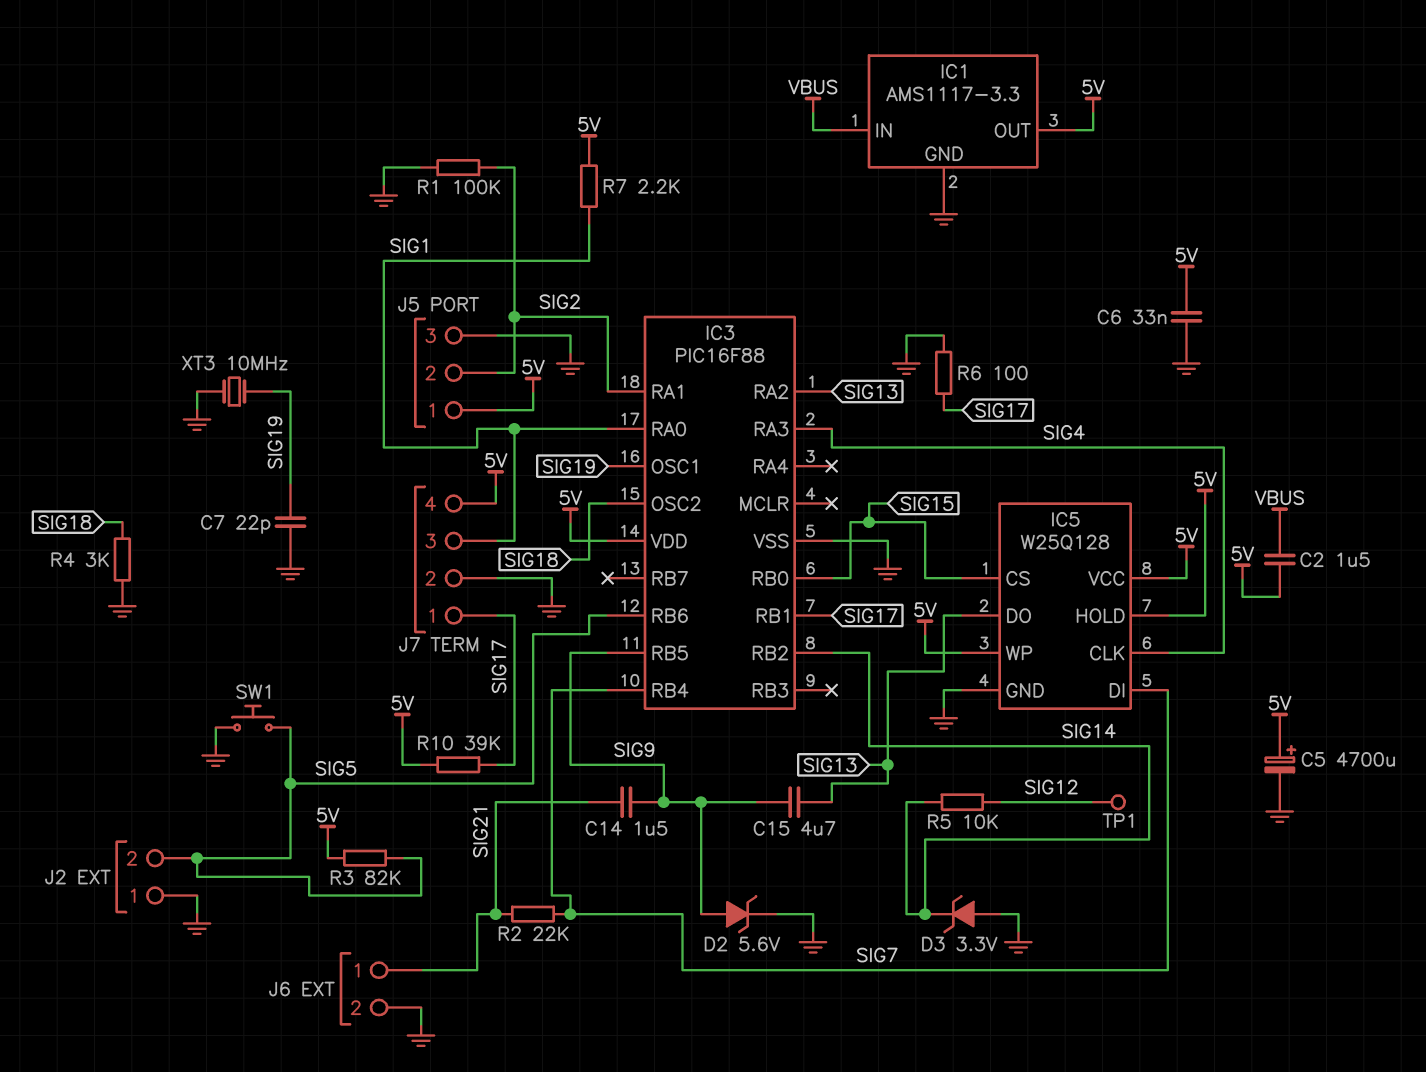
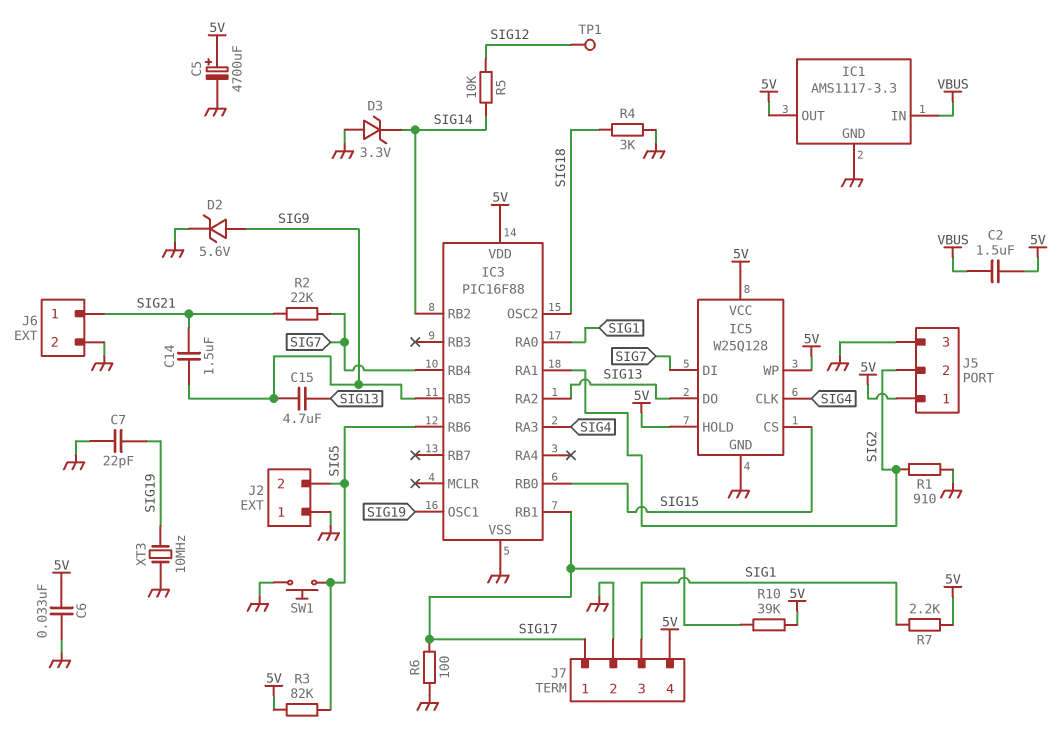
R1: 100k (GND, SIG2) -> 910 (GND, SIG2)

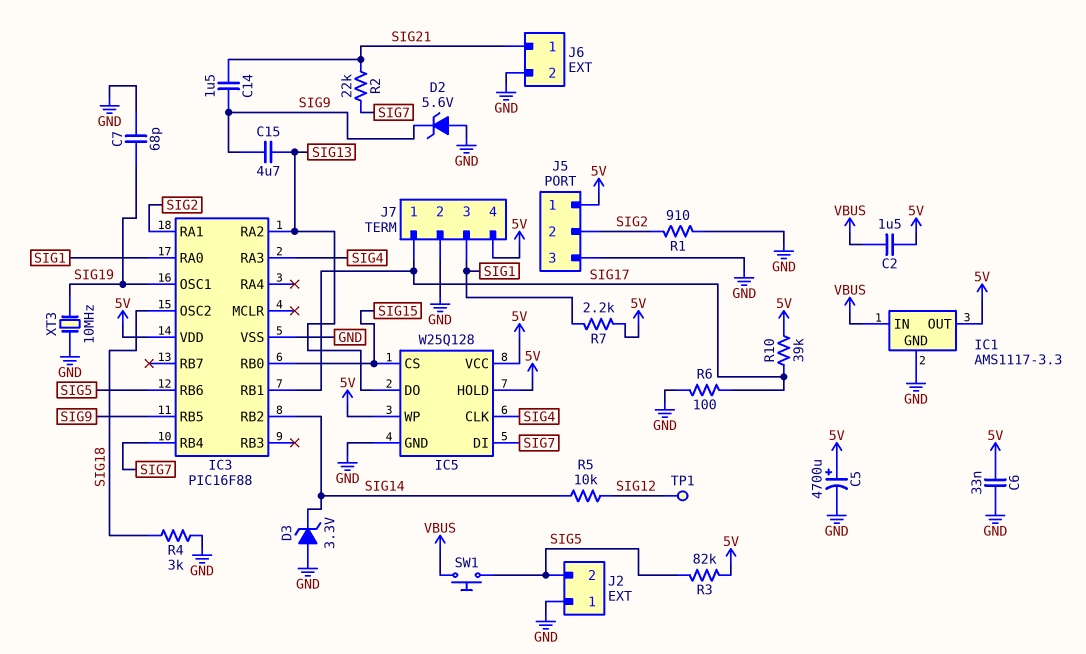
C7: 22pF (GND, SIG19) -> 68pF (GND, SIG19)
D2: zener 5.6V (A SIG9, K GND) -> zener 5.6V (A GND, K SIG9)
SW1: button (GND, SIG5) -> button (SIG5, VBUS)

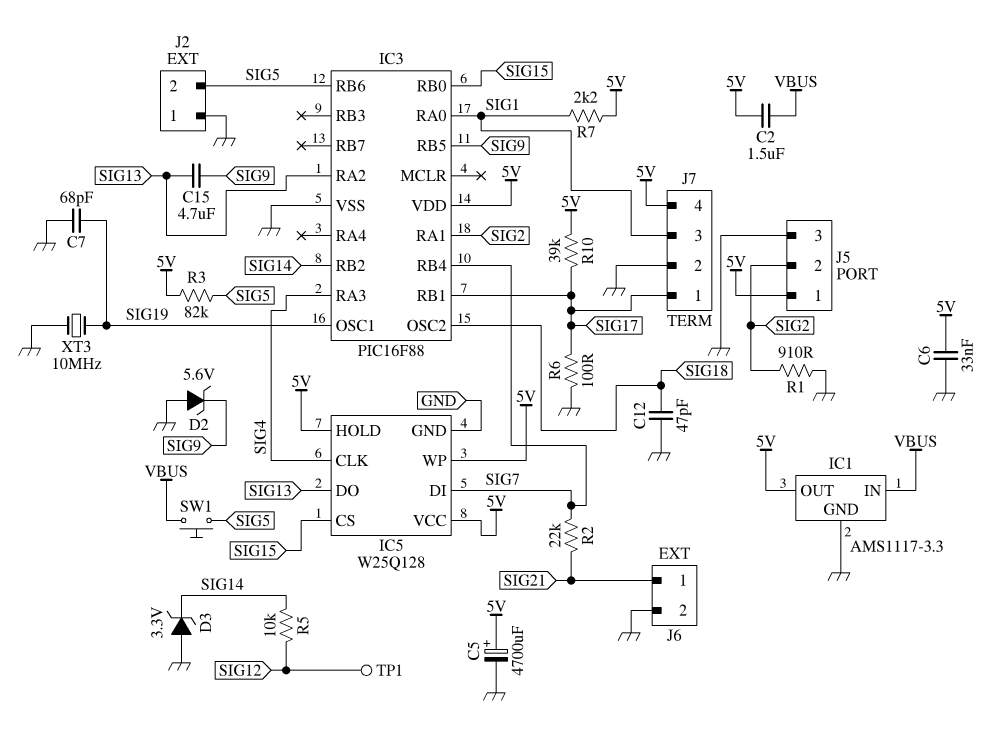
C12: none -> 47pF (GND, SIG18)
C14: 1.5uF (SIG9, SIG21) -> none
R4: 3k (GND, SIG18) -> none

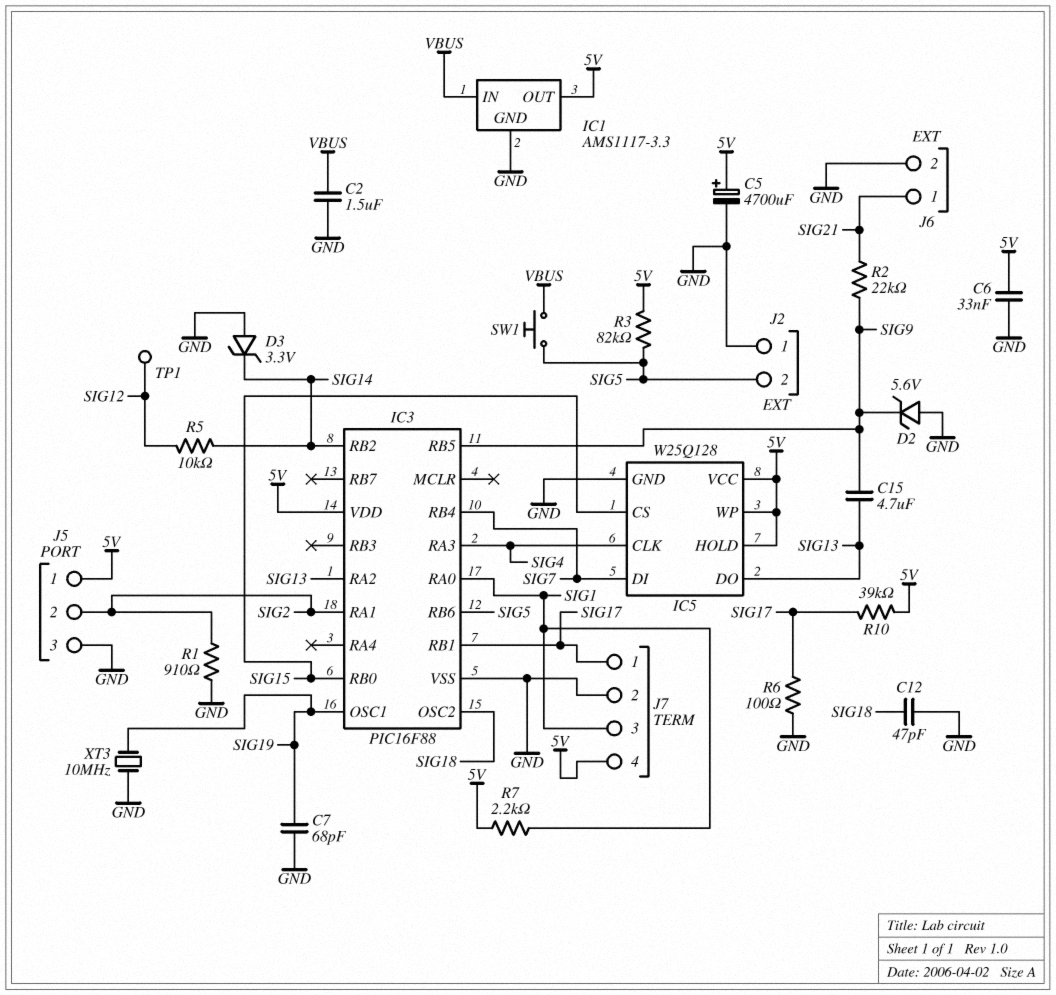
C2: 1.5uF (5V, VBUS) -> 1.5uF (GND, VBUS)
R2: 22k (SIG7, SIG21) -> 22k (SIG9, SIG21)

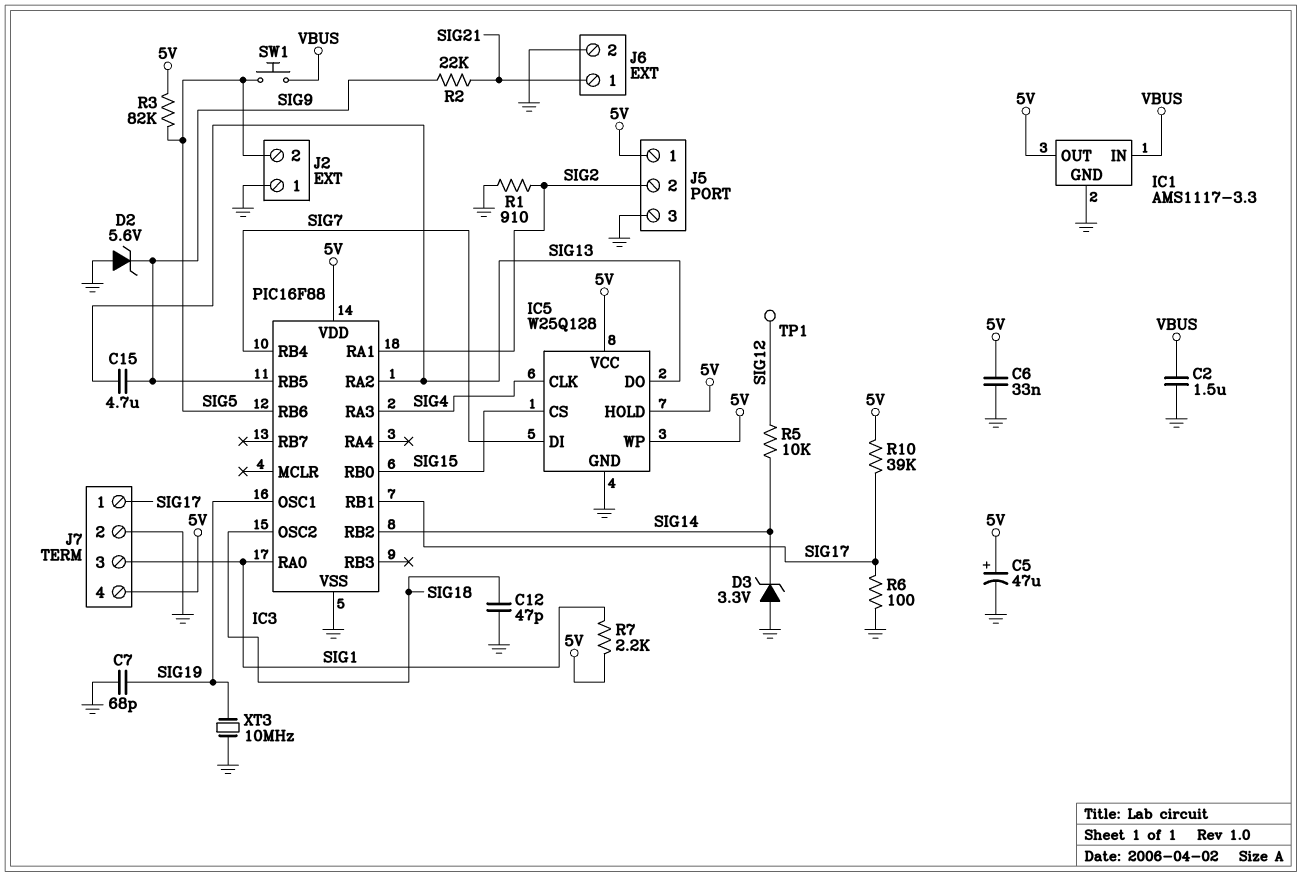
C5: 4700uF (plus 5V, minus GND) -> 47uF (plus 5V, minus GND)

